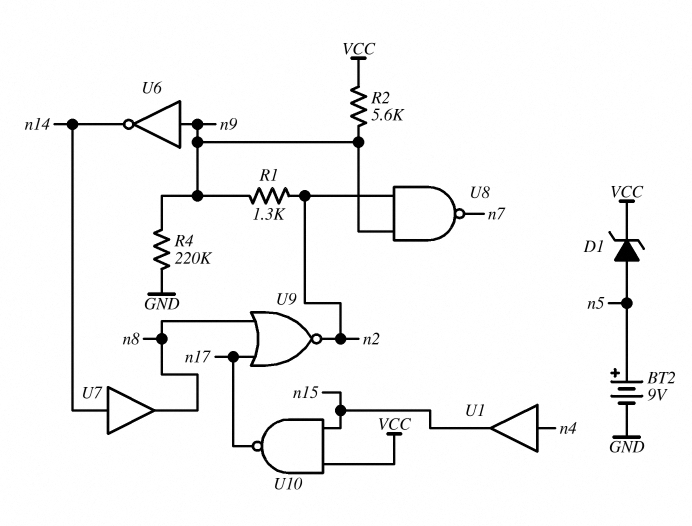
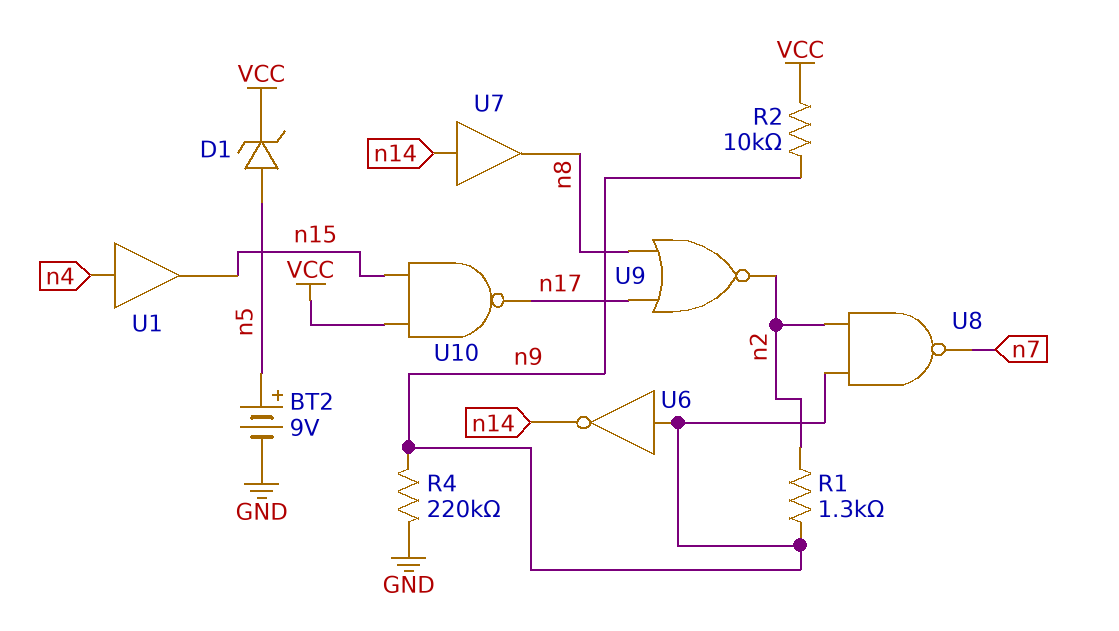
R2: 5.6k (VCC, n9) -> 10k (VCC, n9)

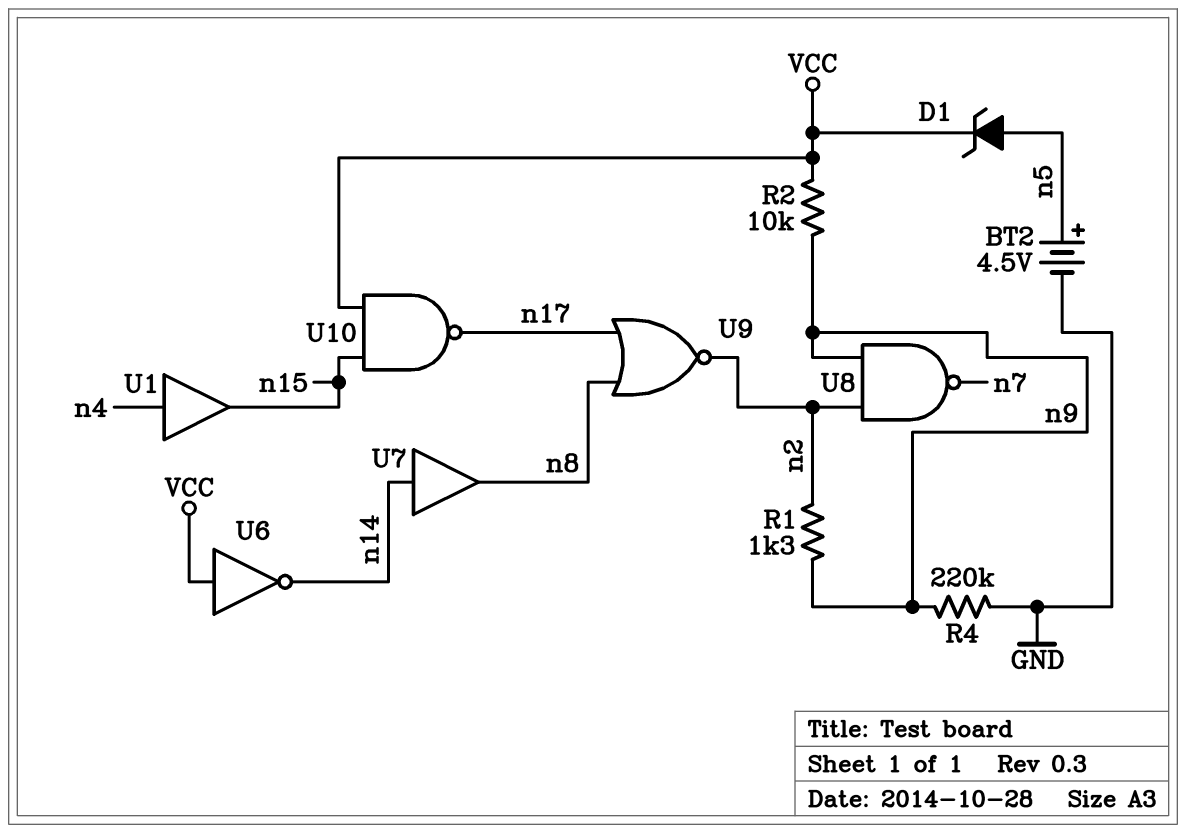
BT2: 9V (plus n5, minus GND) -> 4.5V (plus n5, minus GND)
U6: NOT (in n9, out n14) -> NOT (in VCC, out n14)

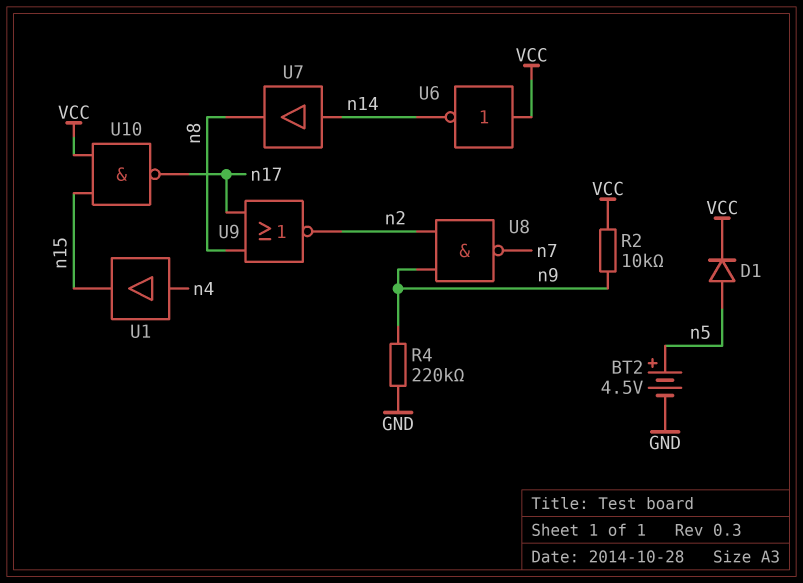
D1: zener (A n5, K VCC) -> diode (A n5, K VCC)
R1: 1.3k (n2, n9) -> none

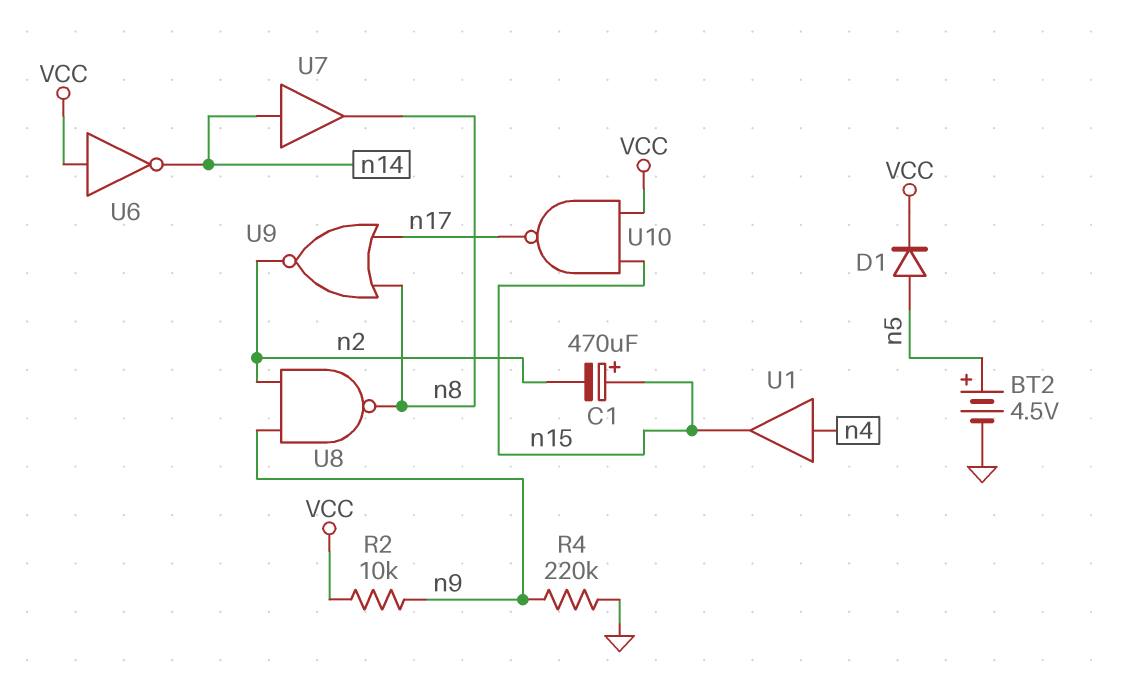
C1: none -> 470uF (plus n15, minus n2)
U8: NAND (in n2, in n9, out n7) -> NAND (in n2, in n9, out n8)

